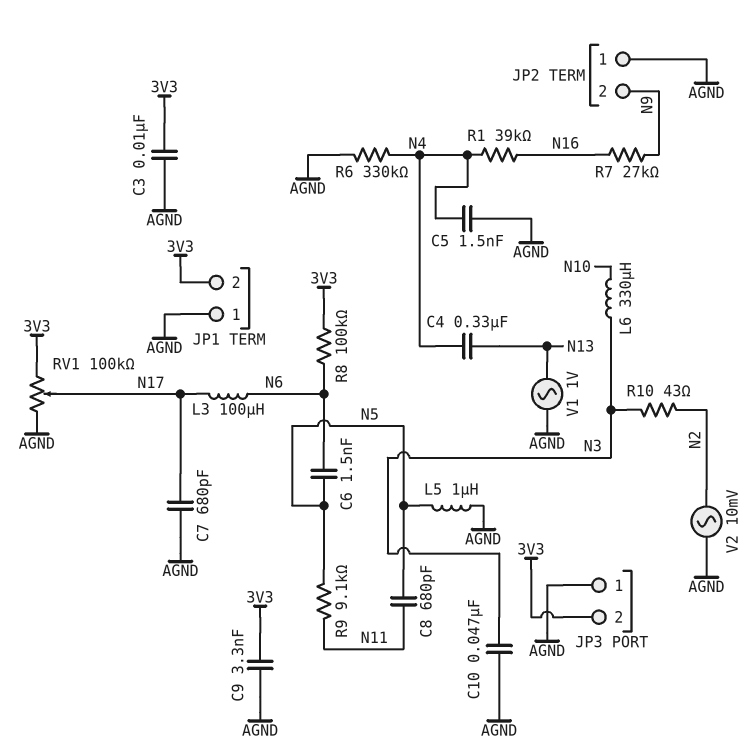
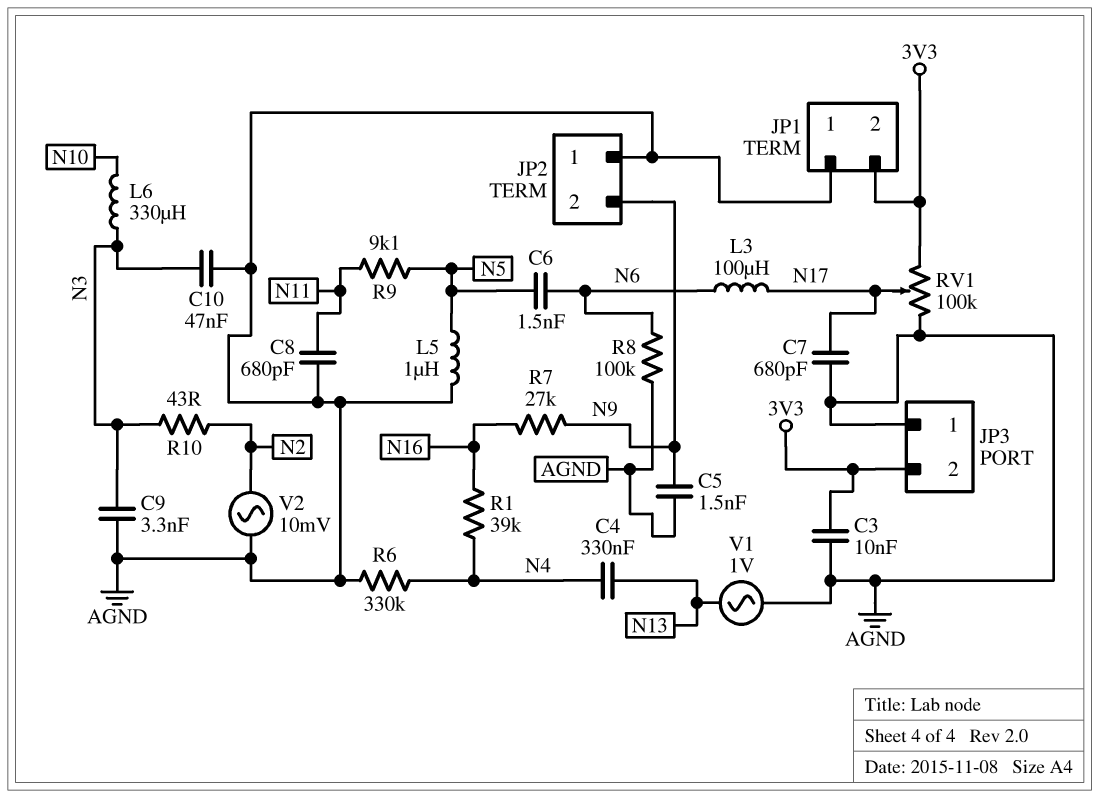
C5: 1.5nF (AGND, N4) -> 1.5nF (AGND, N9)
C8: 680pF (N5, N11) -> 680pF (AGND, N11)
C9: 3.3nF (3V3, AGND) -> 3.3nF (AGND, N3)
R8: 100k (3V3, N6) -> 100k (AGND, N6)

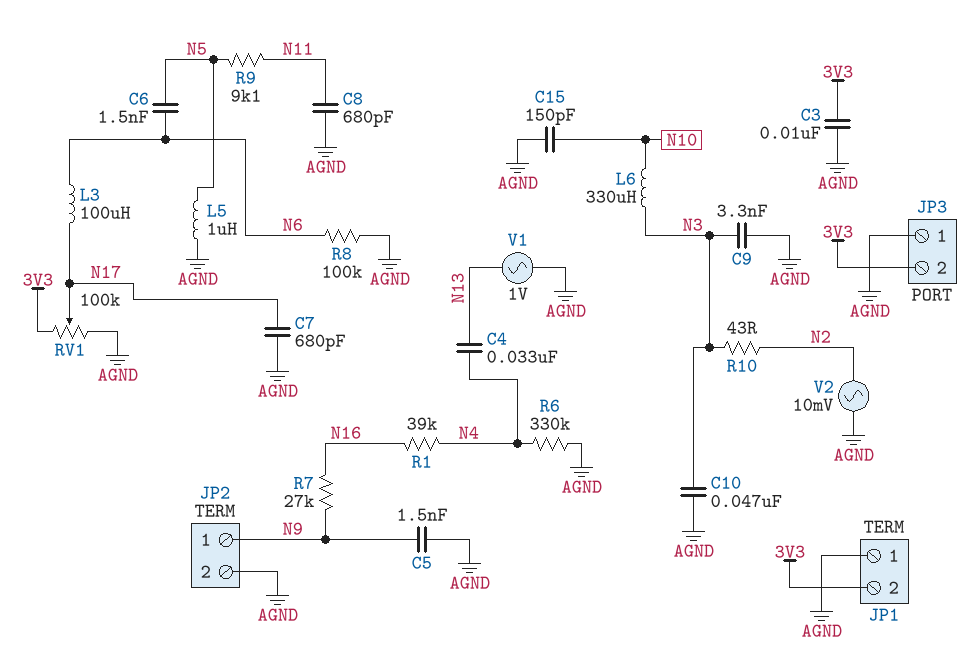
C4: 330nF (N4, N13) -> 33nF (N4, N13)
C15: none -> 150pF (AGND, N10)
JP2 pin 1: AGND -> N9
JP2 pin 2: N9 -> AGND

